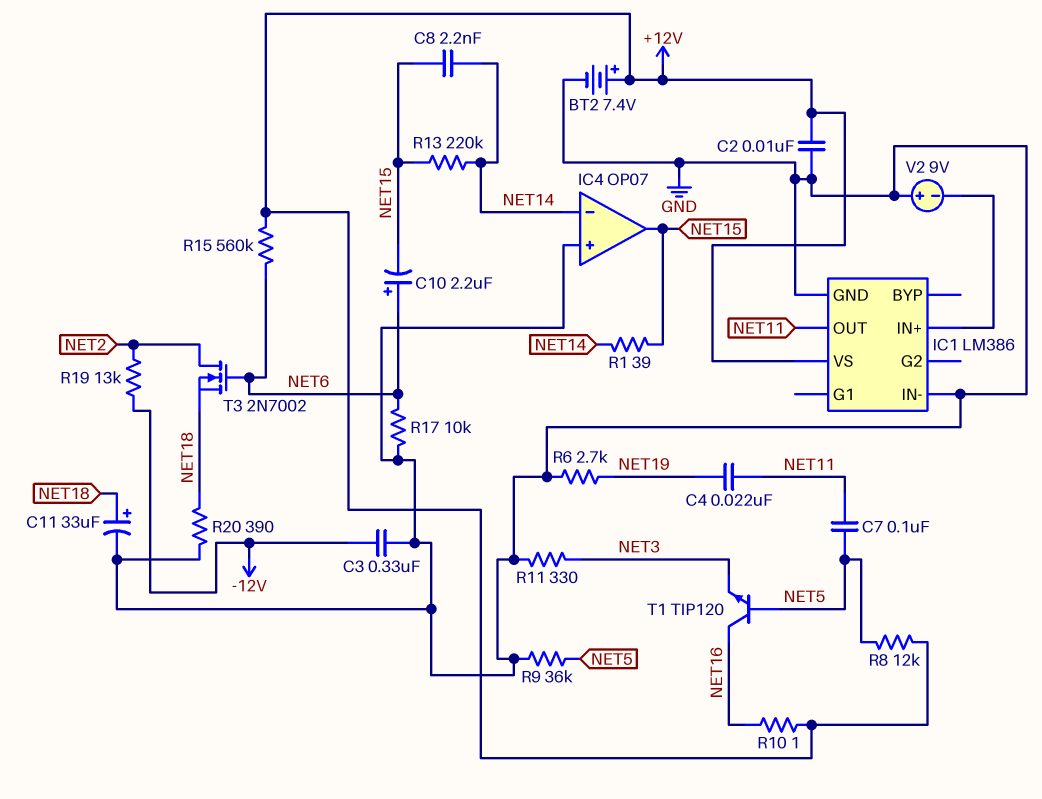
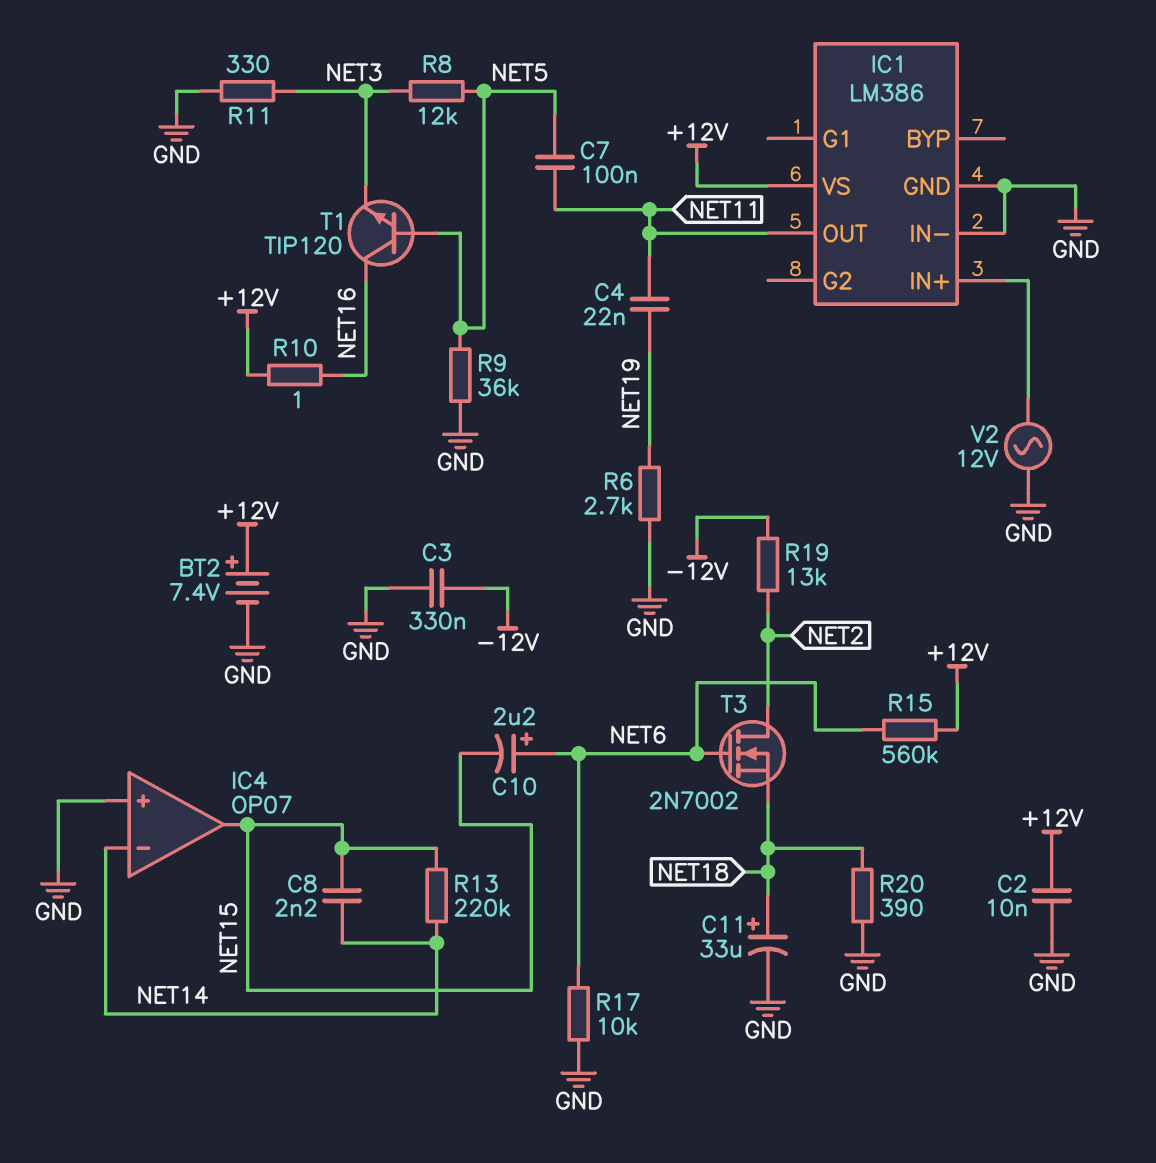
R1: 39 (NET14, NET15) -> none
R8: 12k (+12V, NET5) -> 12k (NET3, NET5)
V2: 9V (plus GND, minus IC1/IN+) -> AC 12V (GND, IC1/IN+)

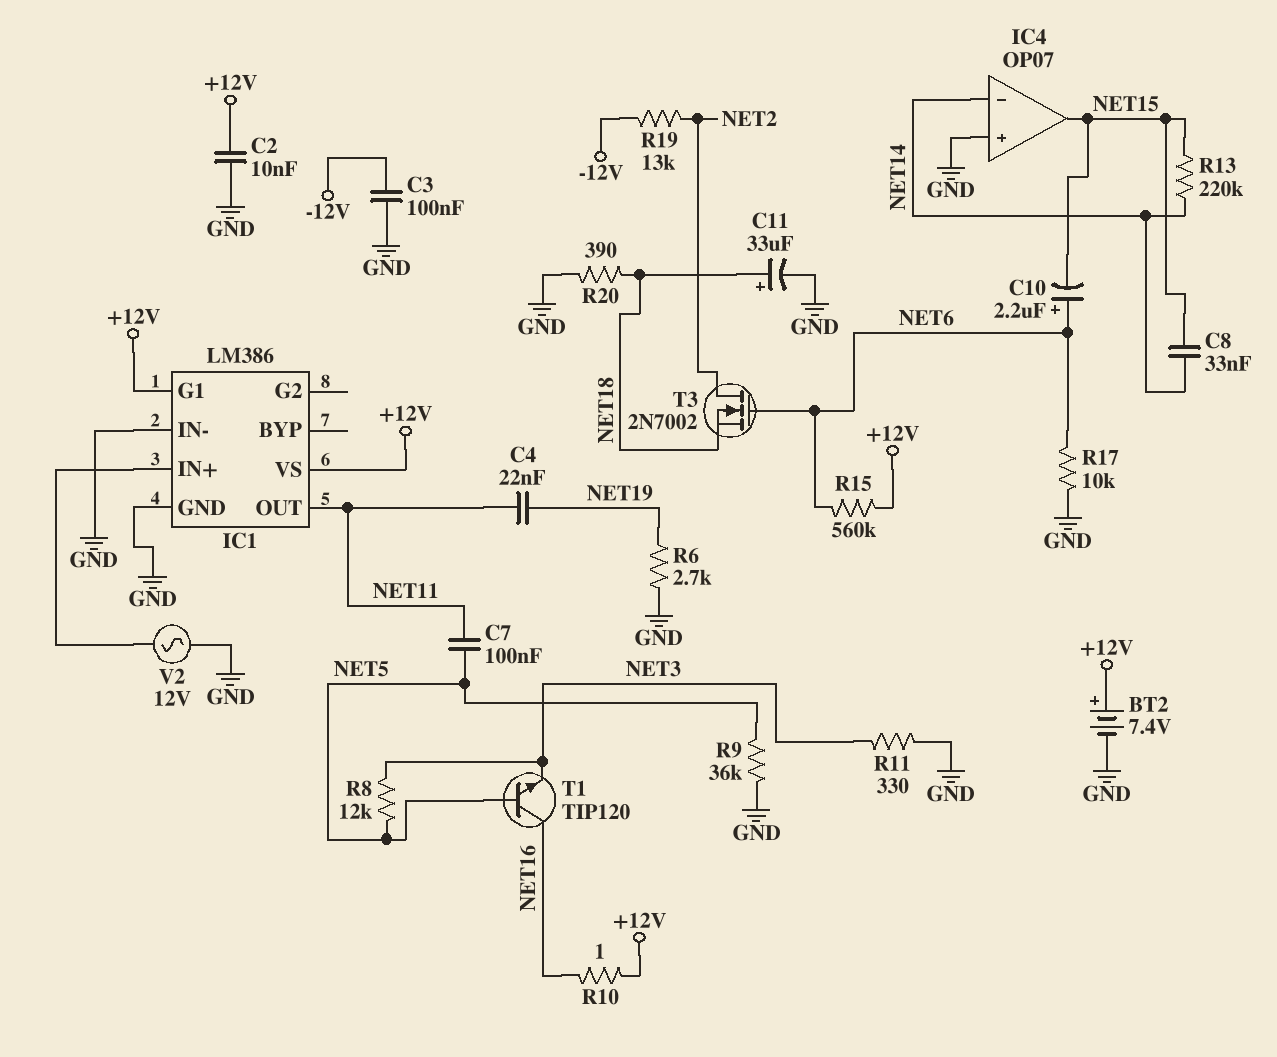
C3: 330nF (-12V, GND) -> 100nF (-12V, GND)
C8: 2.2nF (NET14, NET15) -> 33nF (NET14, NET15)
IC1 pin G1: none -> +12V

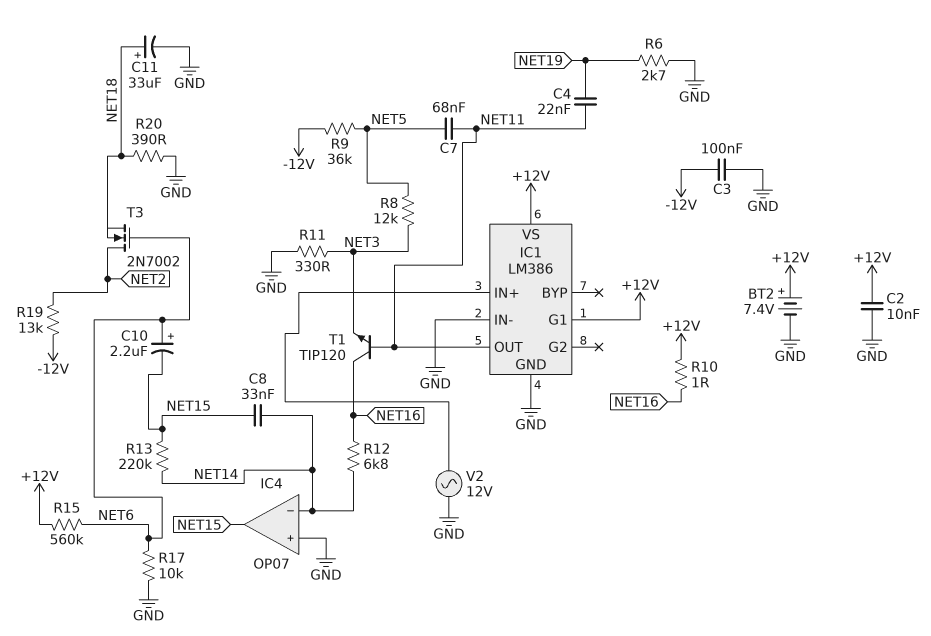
C7: 100nF (NET5, NET11) -> 68nF (NET5, NET11)
R9: 36k (GND, NET5) -> 36k (-12V, NET5)
R12: none -> 6.8k (NET14, NET16)
T1: NPN TIP120 (B NET5, C NET16, E NET3) -> NPN TIP120 (B NET11, C NET16, E NET3)

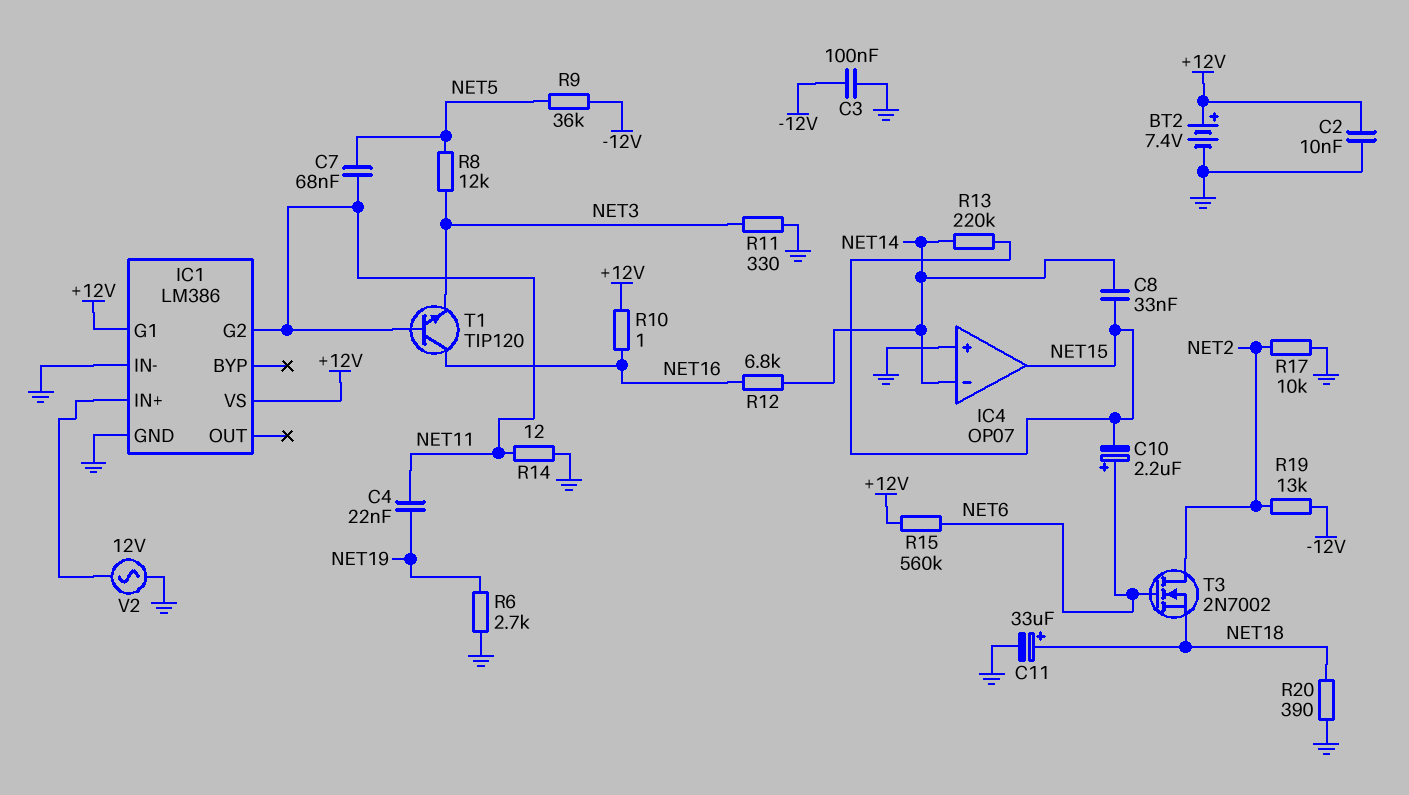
IC1 pin G2: none -> NET11
IC1 pin OUT: NET11 -> none
R14: none -> 12 (GND, NET11)
R17: 10k (GND, NET6) -> 10k (GND, NET2)

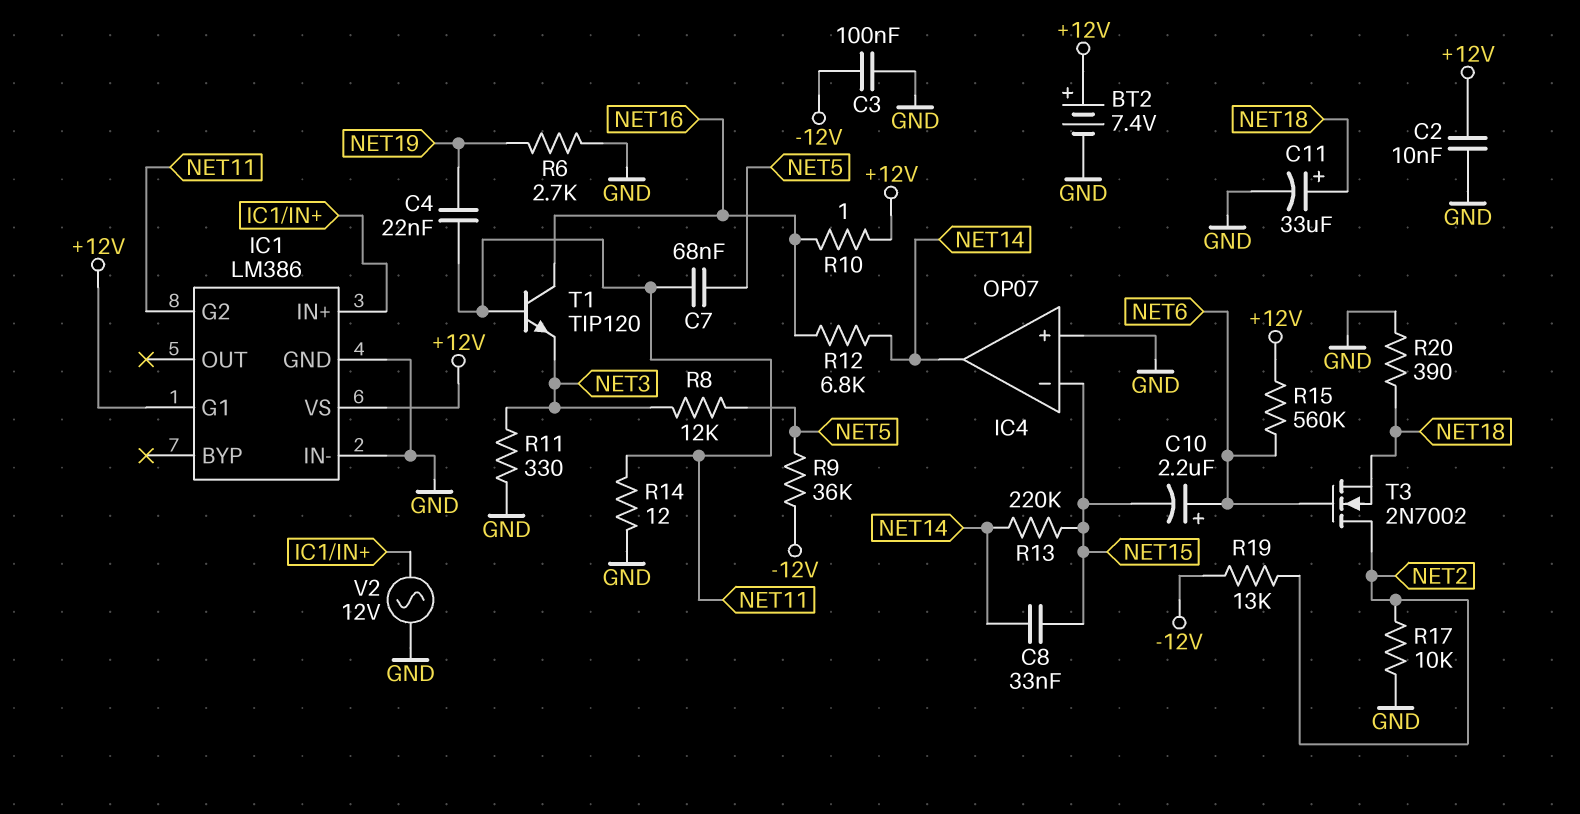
IC4 pin in-: NET14 -> NET15
IC4 pin out: NET15 -> NET14

